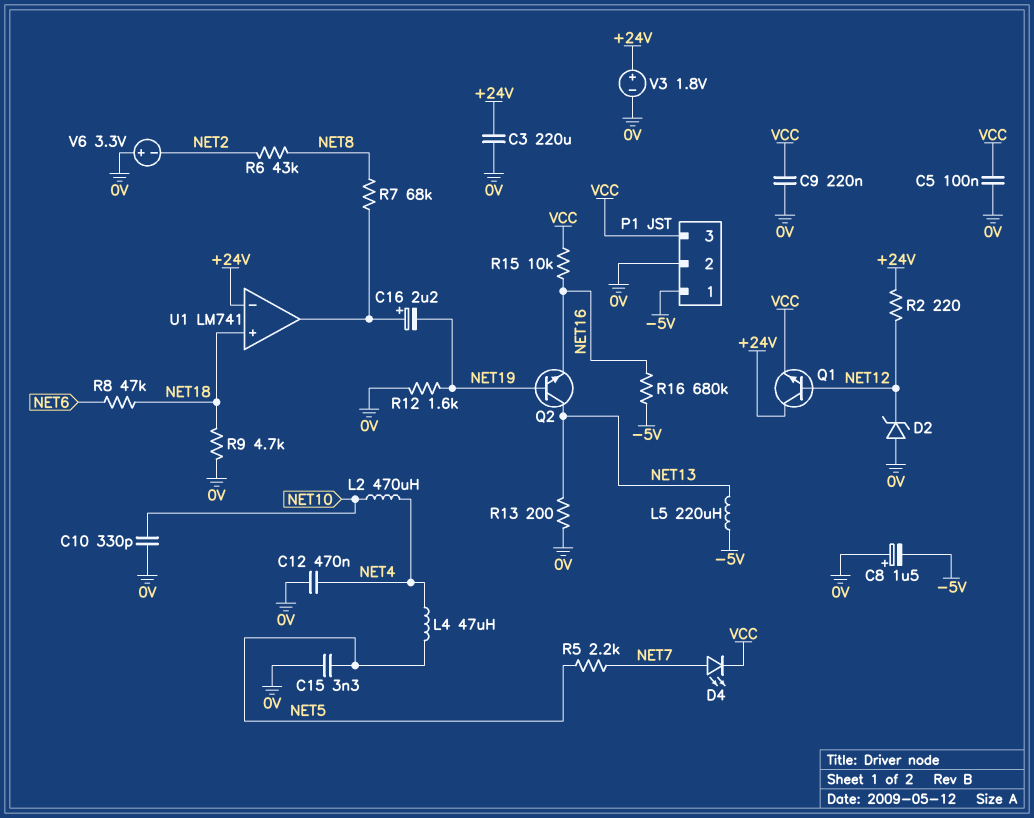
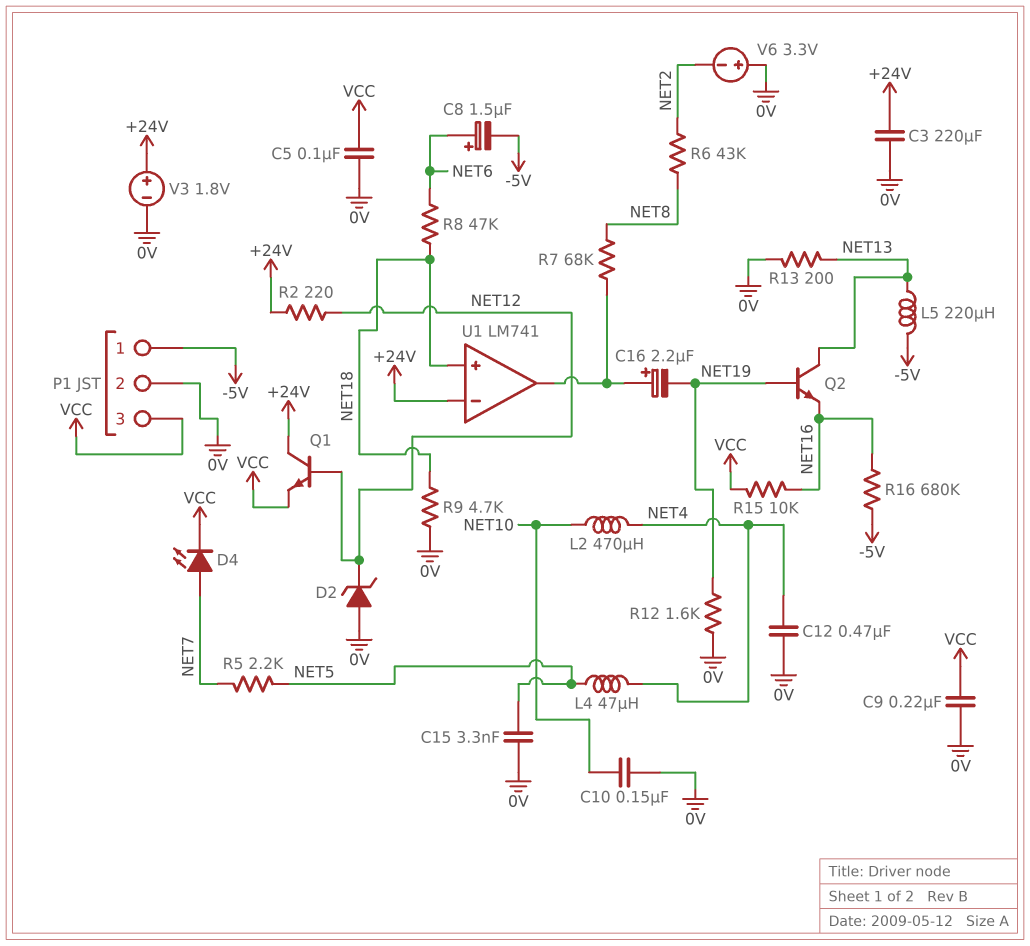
C8: 1.5uF (plus 0V, minus -5V) -> 1.5uF (plus NET6, minus -5V)
C10: 330pF (0V, NET10) -> 150nF (0V, NET10)

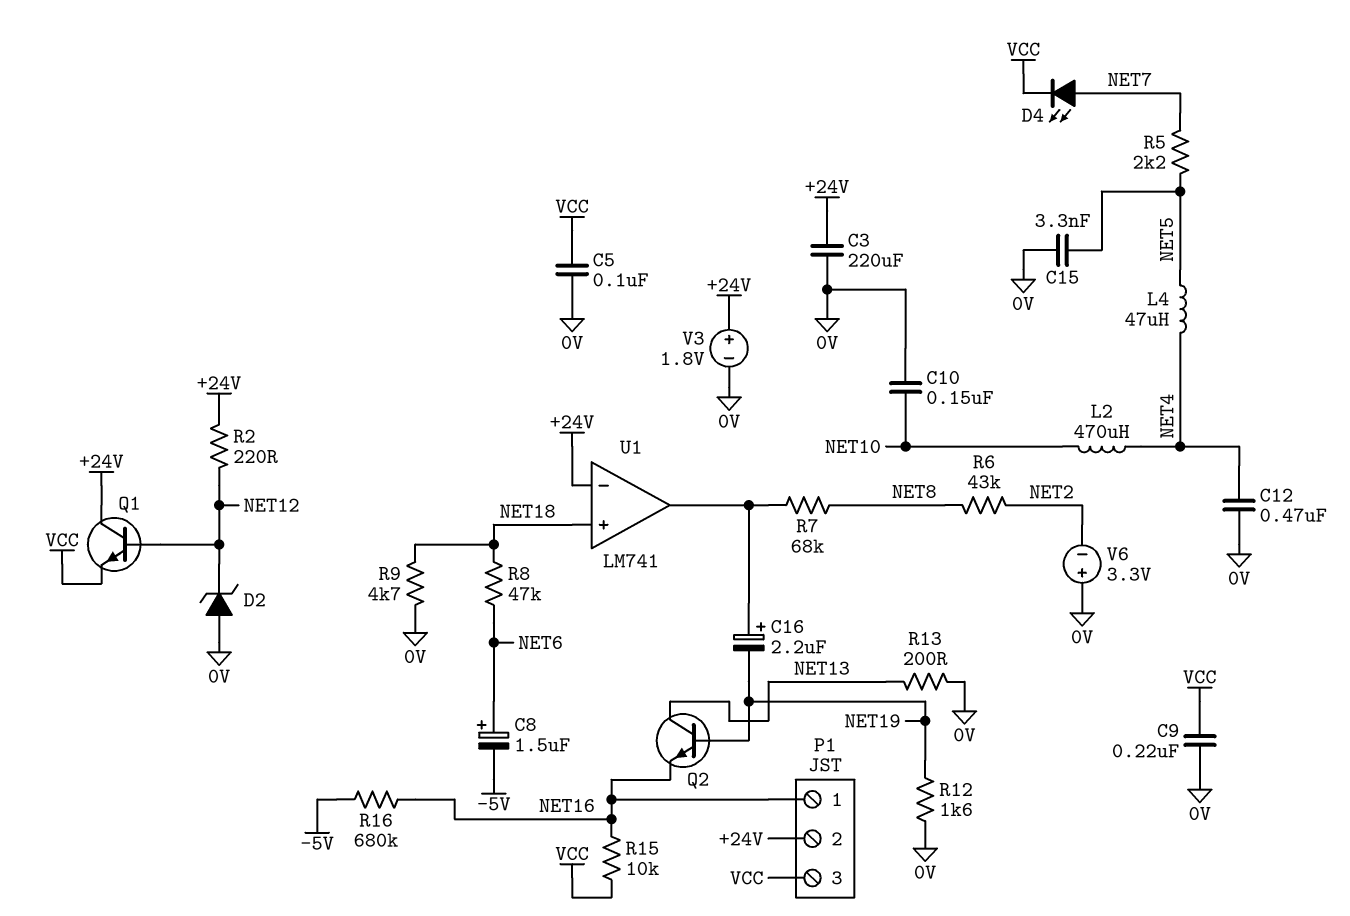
L5: 220uH (-5V, NET13) -> none
P1 pin 1: -5V -> NET16
P1 pin 2: 0V -> +24V

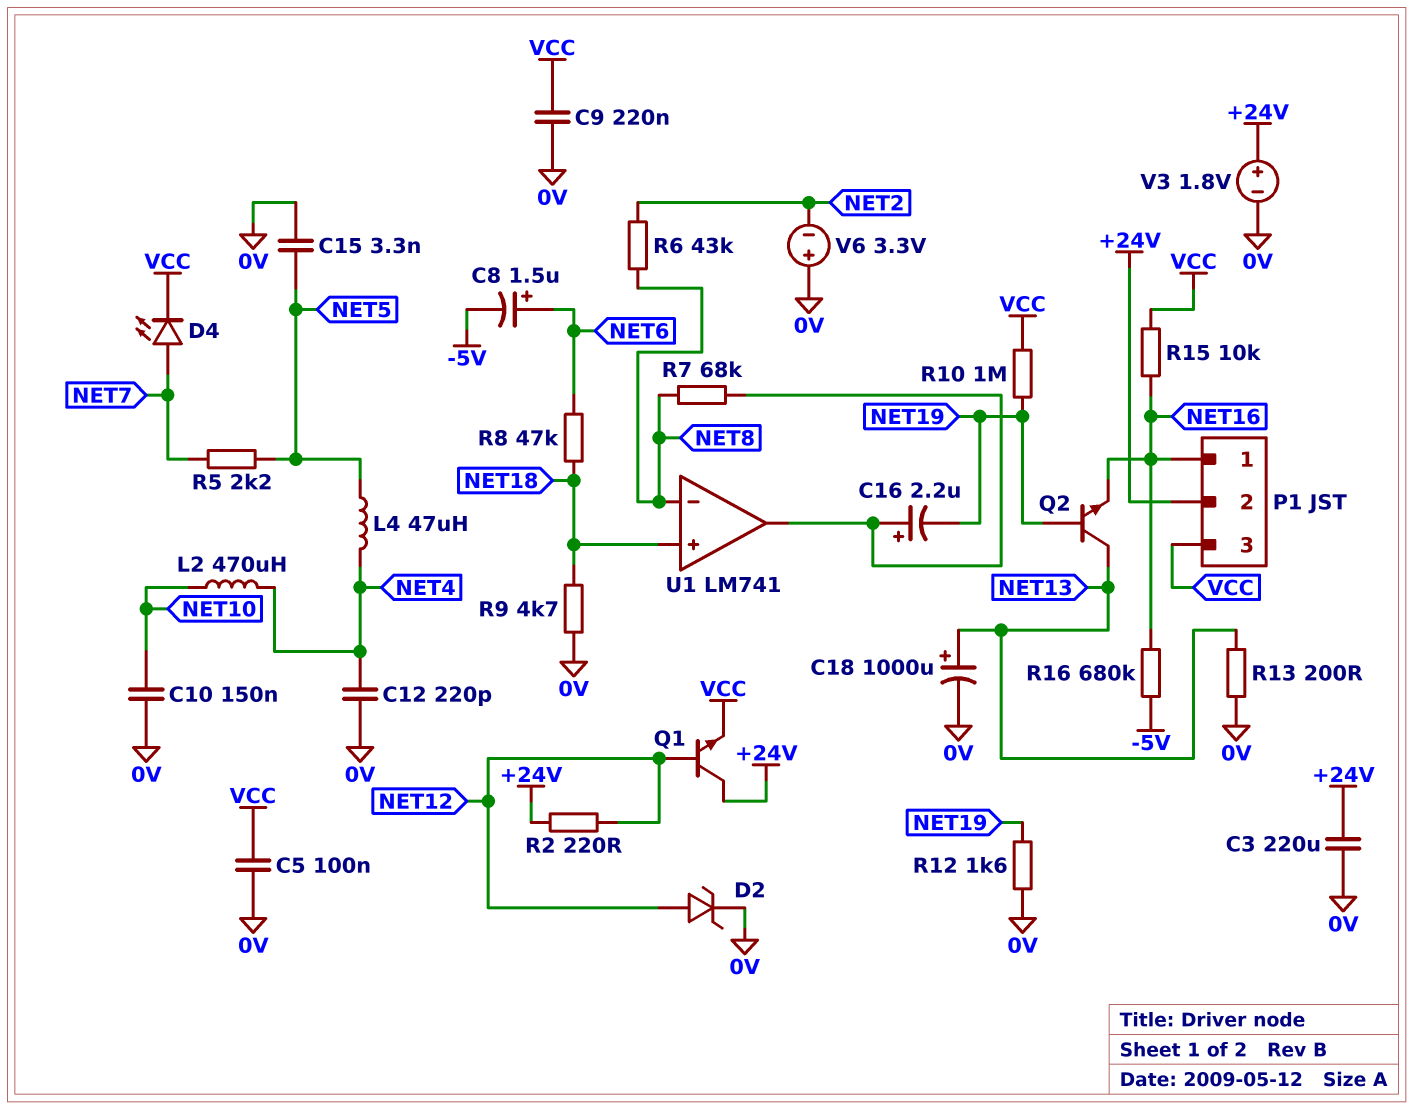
C12: 470nF (0V, NET4) -> 220pF (0V, NET4)
C18: none -> 1000uF (plus NET13, minus 0V)
D2: zener (A 0V, K NET12) -> zener (A NET12, K 0V)
R10: none -> 1M (NET19, VCC)
U1 pin in-: +24V -> NET8

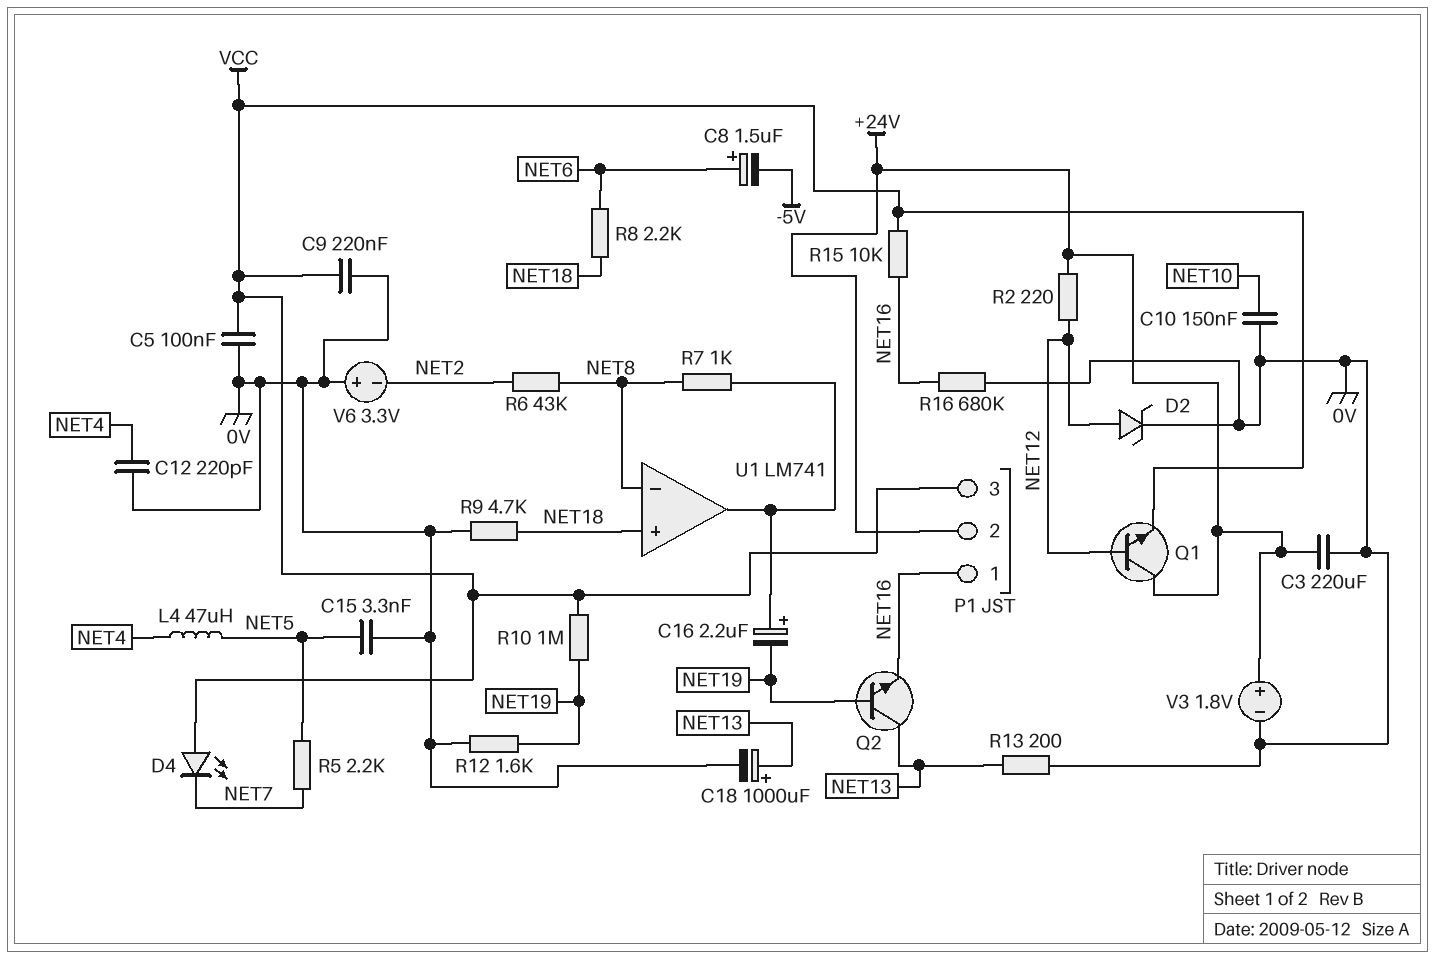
D4: LED (A NET7, K VCC) -> LED (A VCC, K NET7)
L2: 470uH (NET4, NET10) -> none
R7: 68k (NET8, U1/out) -> 1k (NET8, U1/out)
R8: 47k (NET6, NET18) -> 2.2k (NET6, NET18)
R16: 680k (-5V, NET16) -> 680k (0V, NET16)

